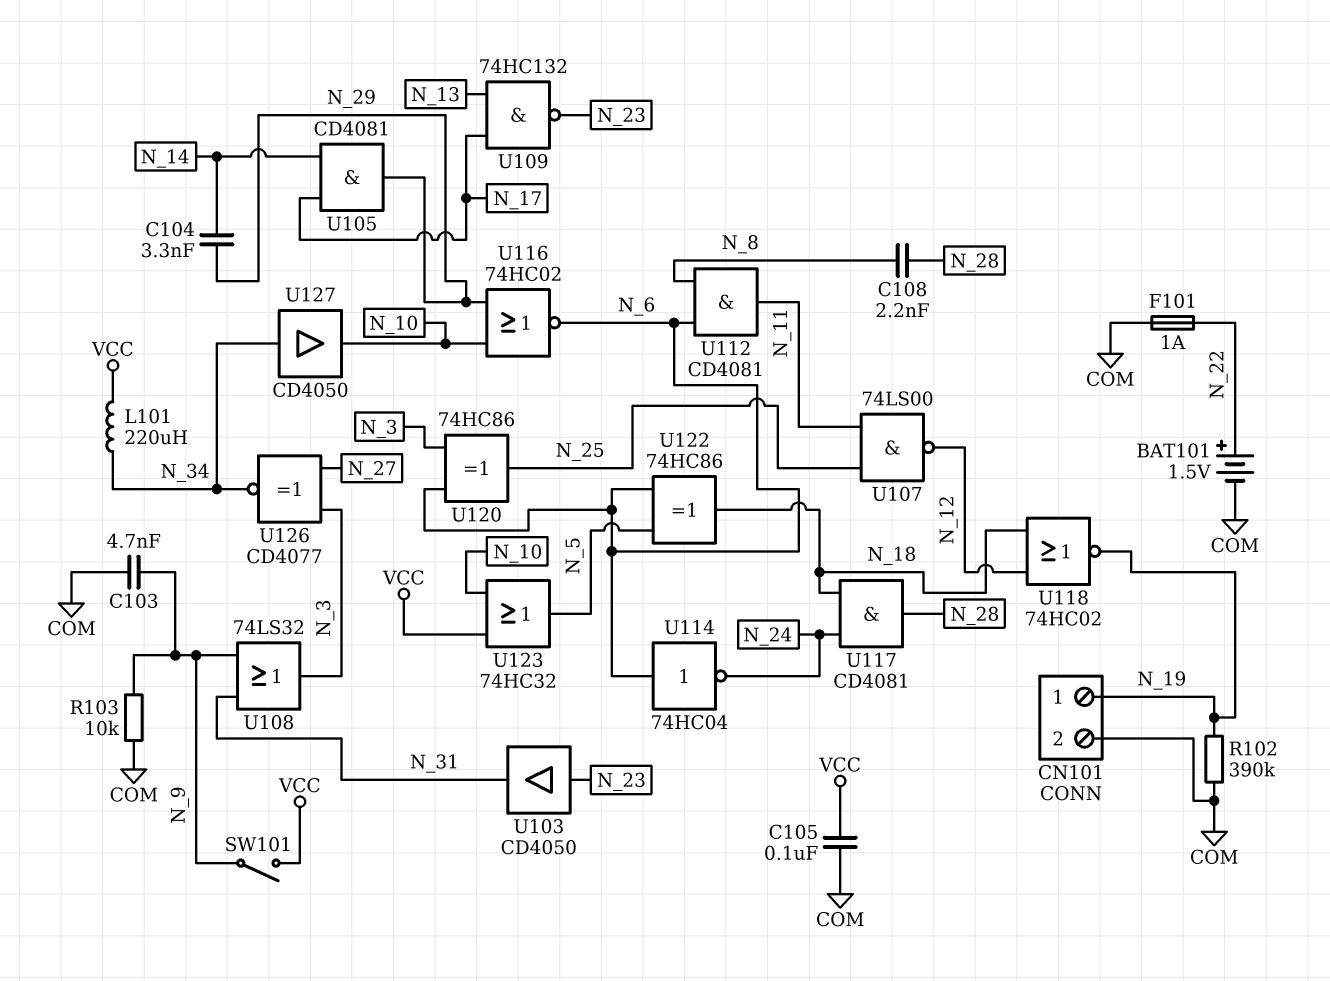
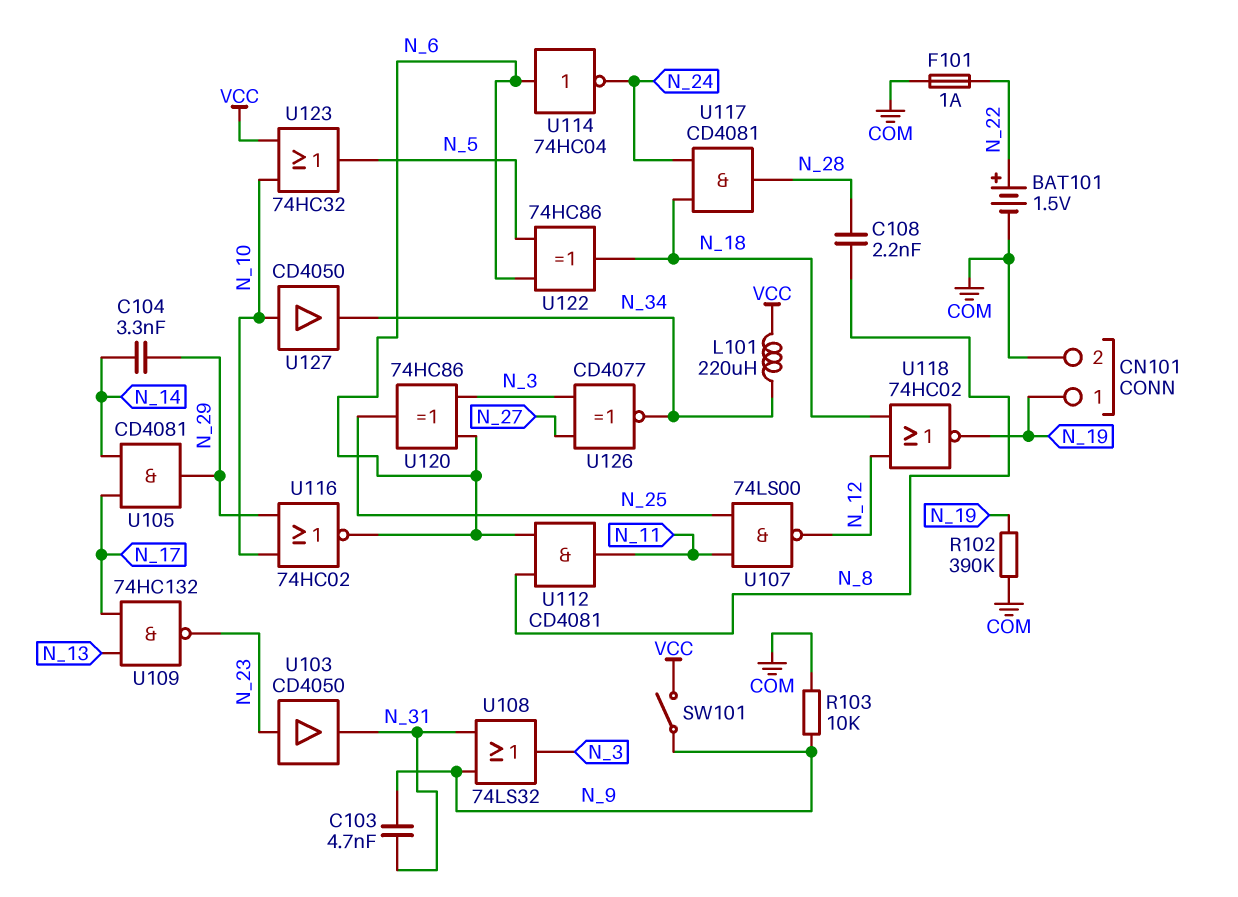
C103: 4.7nF (COM, N_9) -> 4.7nF (N_9, N_31)
C105: 100nF (COM, VCC) -> none
U127: buffer CD4050 (in N_34, out N_10) -> buffer CD4050 (in N_10, out N_34)

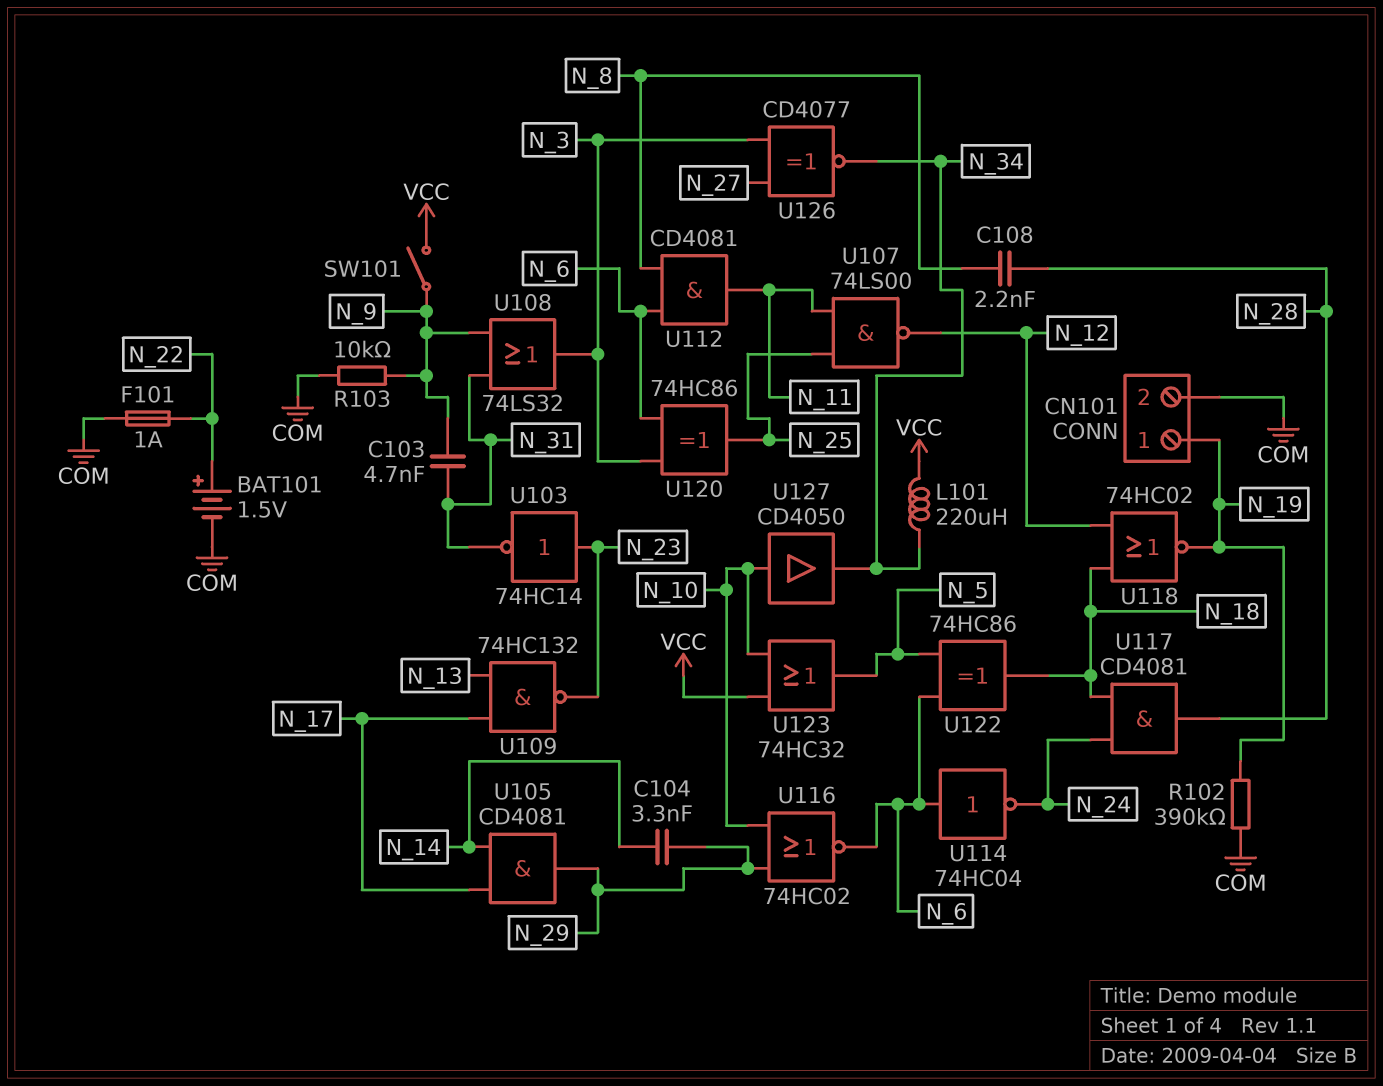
U103: buffer CD4050 (in N_23, out N_31) -> NOT 74HC14 (in N_23, out N_31)

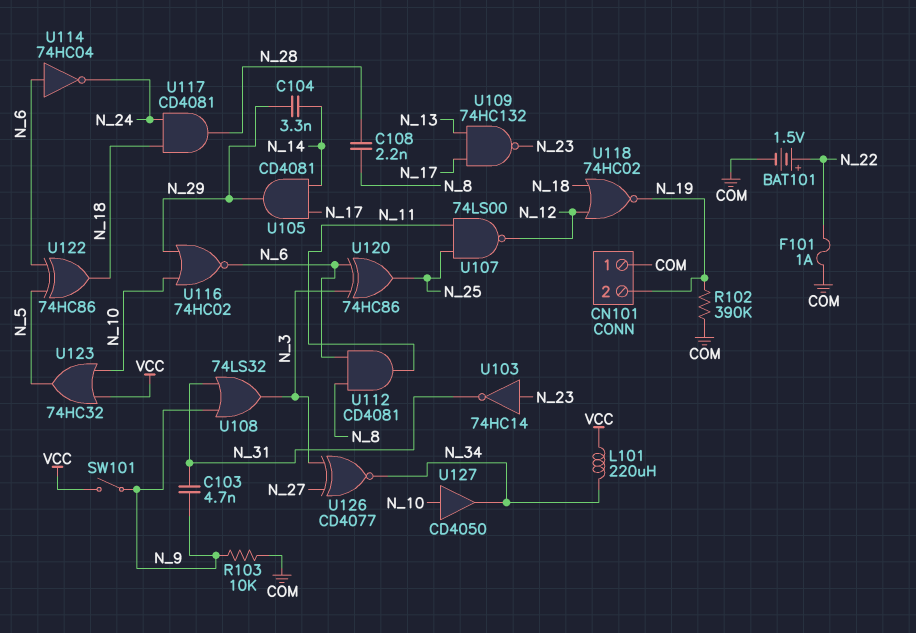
CN101 pin 1: N_19 -> COM
CN101 pin 2: COM -> N_19

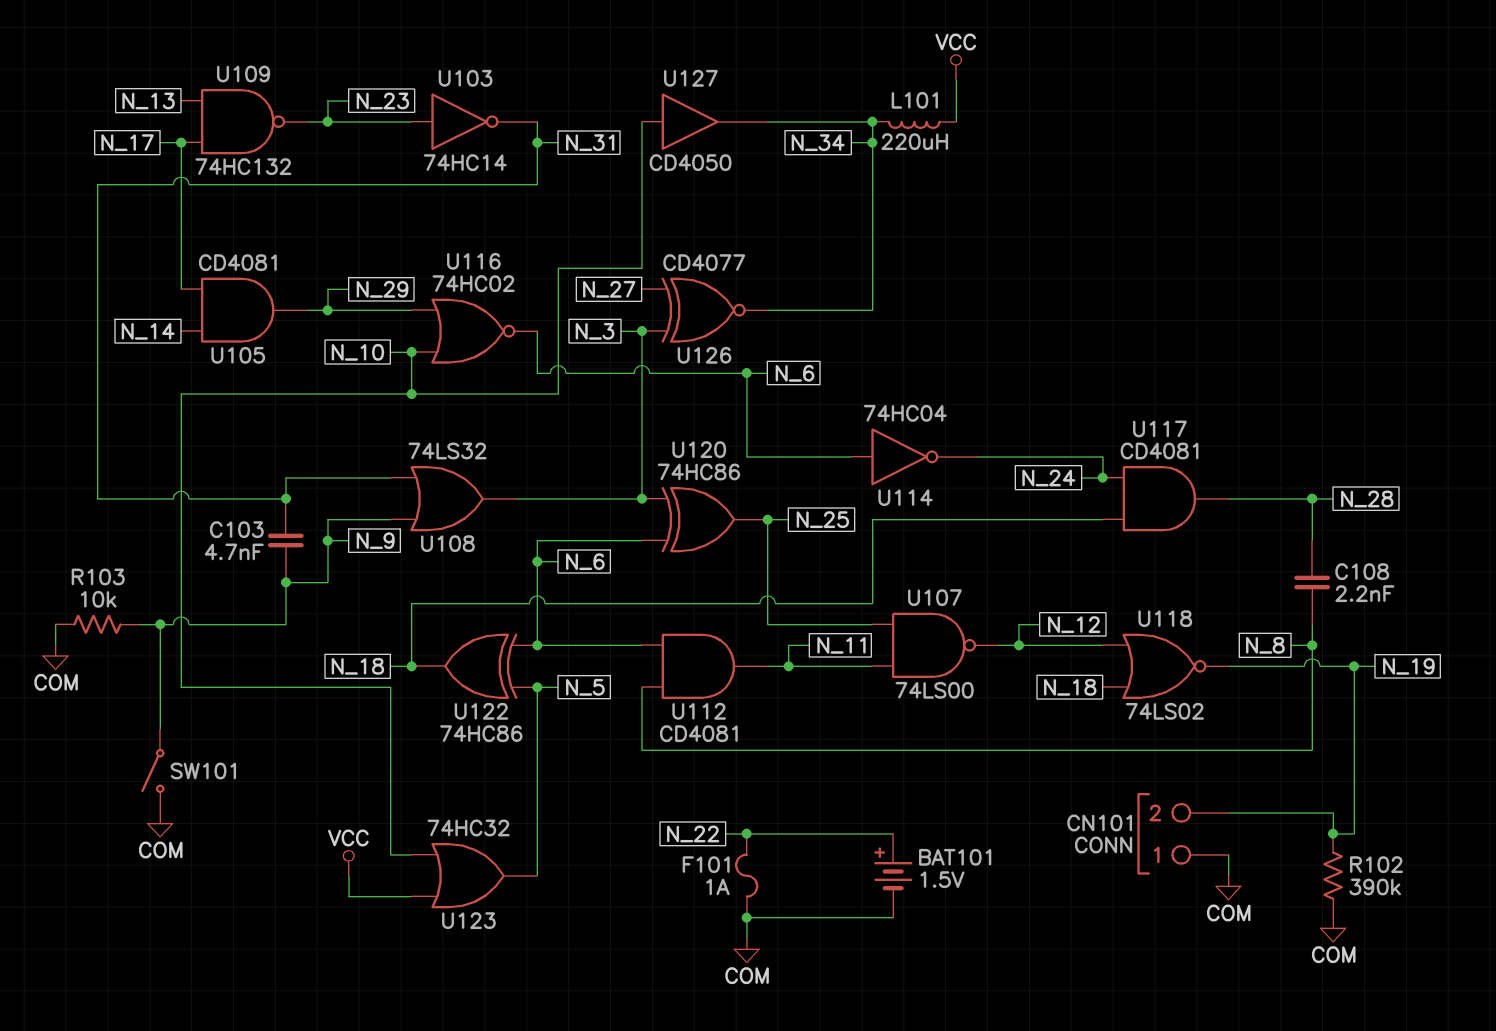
C104: 3.3nF (N_14, N_29) -> none
SW101: switch (N_9, VCC) -> switch (COM, N_9)
U118: NOR 74HC02 (in N_12, in N_18, out N_19) -> NOR 74LS02 (in N_12, in N_18, out N_19)

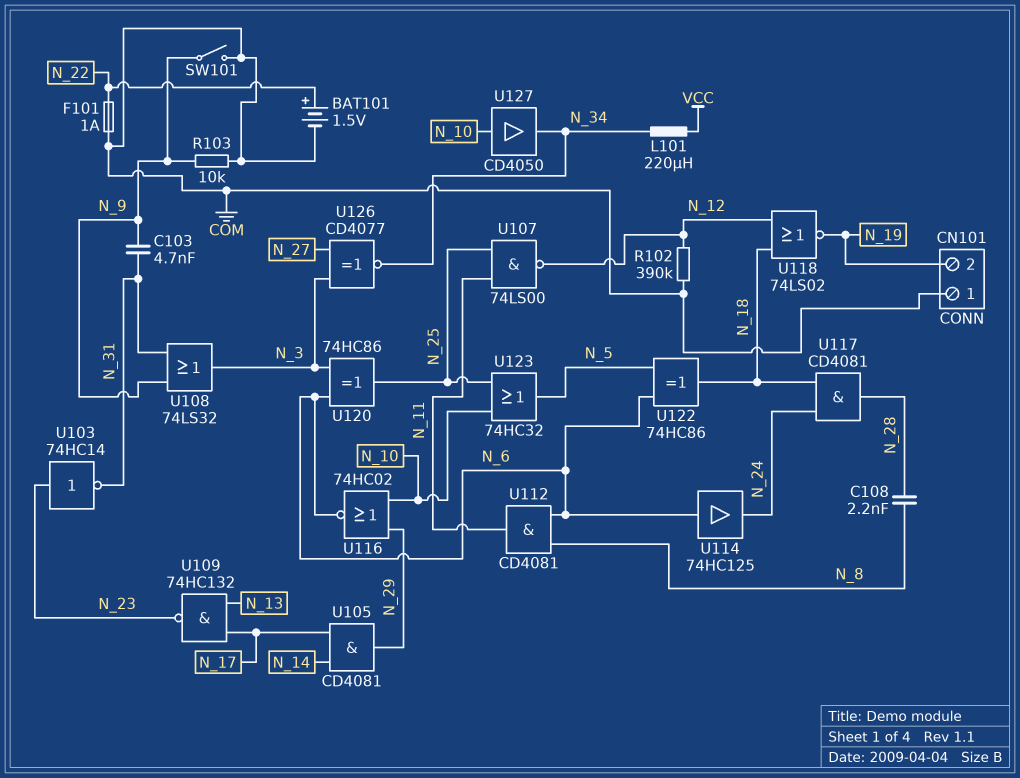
R102: 390k (COM, N_19) -> 390k (COM, N_12)
U114: NOT 74HC04 (in N_6, out N_24) -> buffer 74HC125 (in N_6, out N_24)
U123: OR 74HC32 (in N_10, in VCC, out N_5) -> OR 74HC32 (in N_10, in N_25, out N_5)

